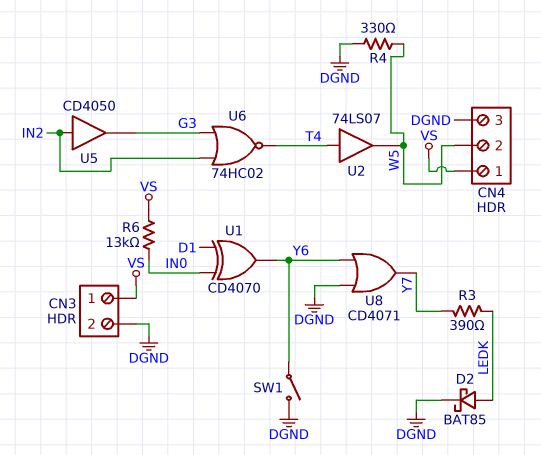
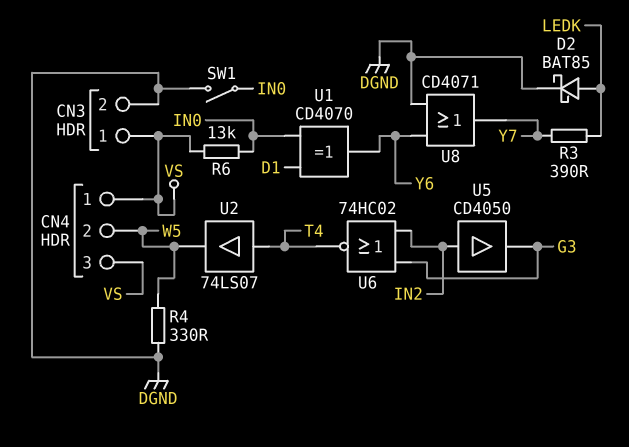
CN4 pin 3: DGND -> VS
SW1: switch (DGND, Y6) -> switch (DGND, IN0)

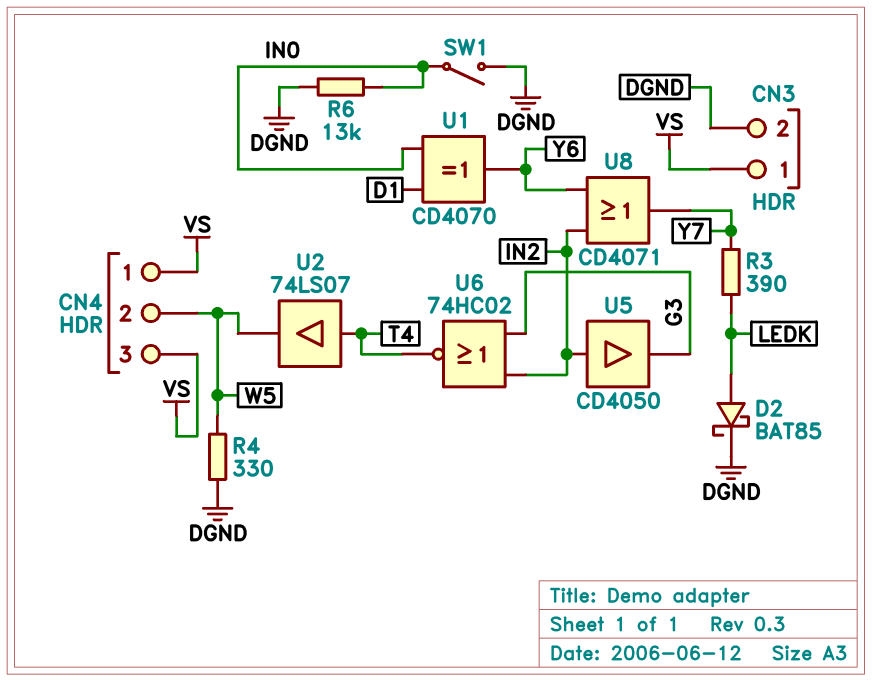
R6: 13k (IN0, VS) -> 13k (DGND, IN0)
U8: OR CD4071 (in DGND, in Y6, out Y7) -> OR CD4071 (in IN2, in Y6, out Y7)

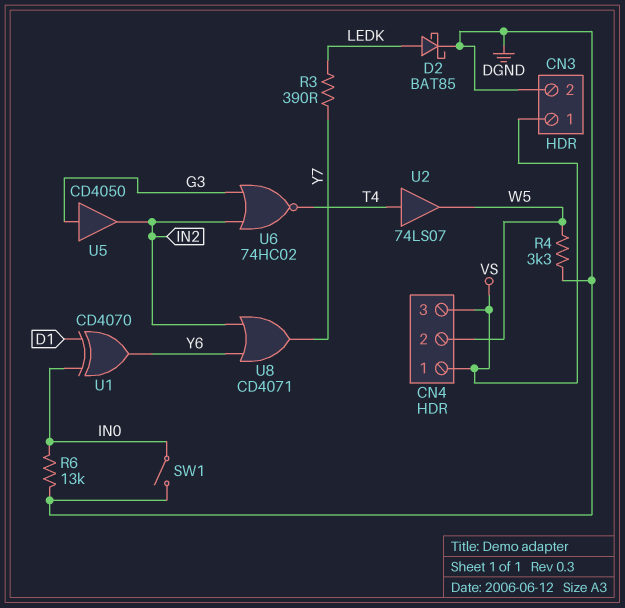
R4: 330 (DGND, W5) -> 3.3k (DGND, W5)
U5: buffer CD4050 (in IN2, out G3) -> buffer CD4050 (in G3, out IN2)

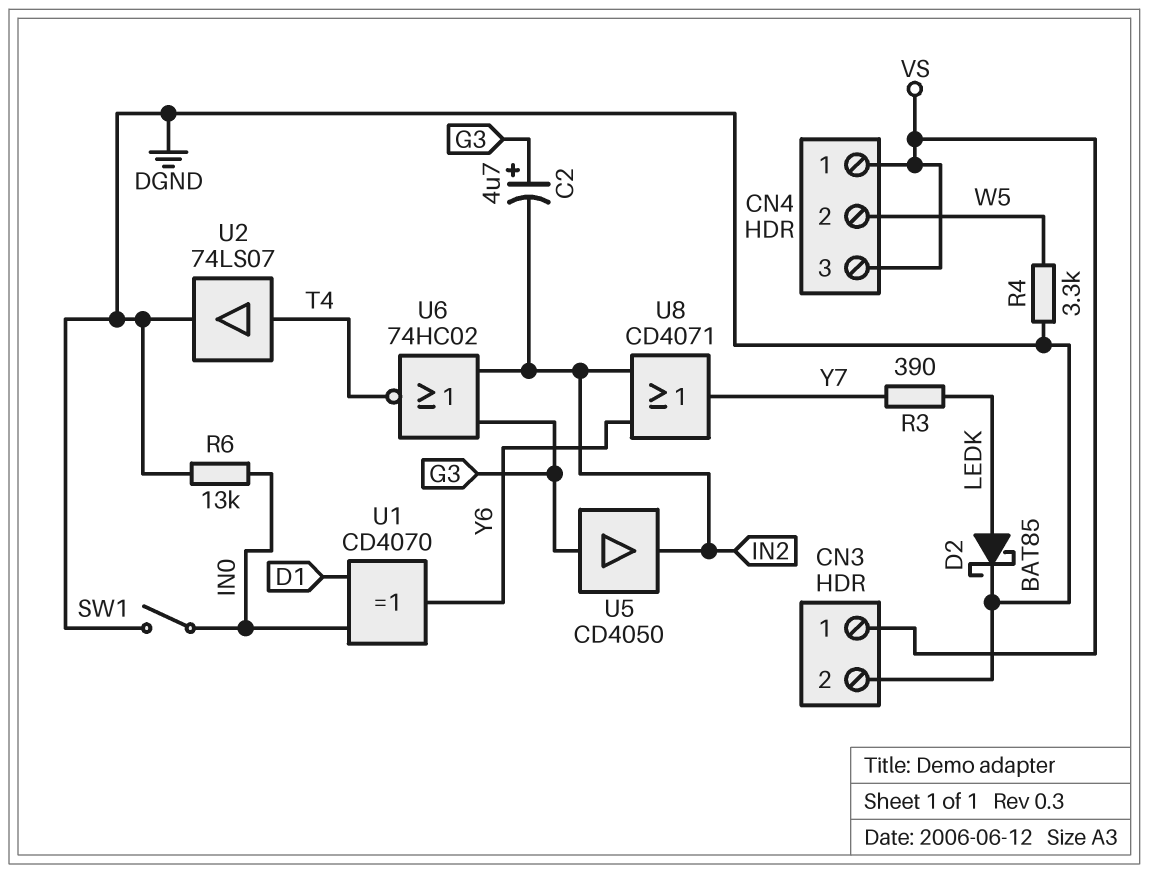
C2: none -> 4.7uF (plus G3, minus IN2)
U2: buffer 74LS07 (in T4, out W5) -> buffer 74LS07 (in T4, out DGND)

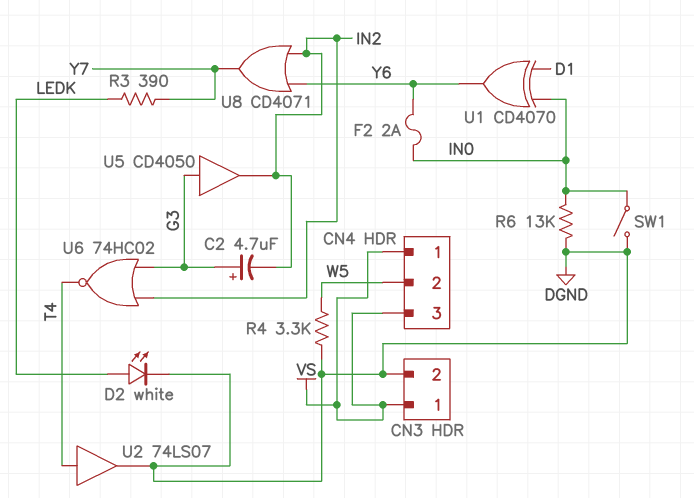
D2: schottky BAT85 (A LEDK, K DGND) -> LED white (A LEDK, K DGND)
F2: none -> 2A (IN0, Y6)

